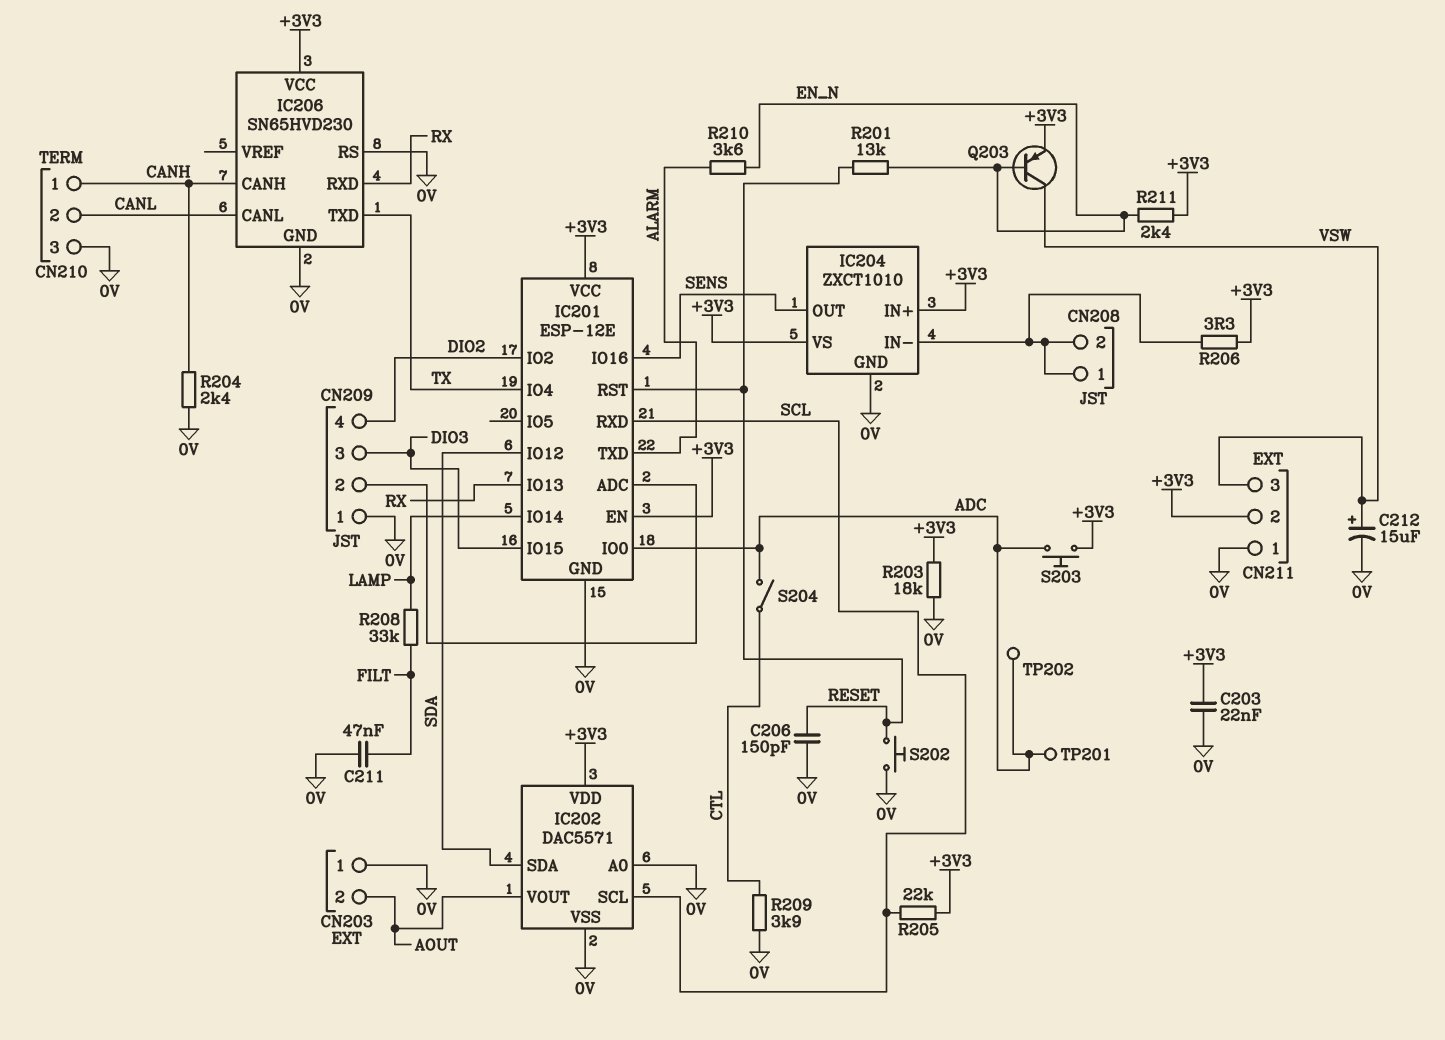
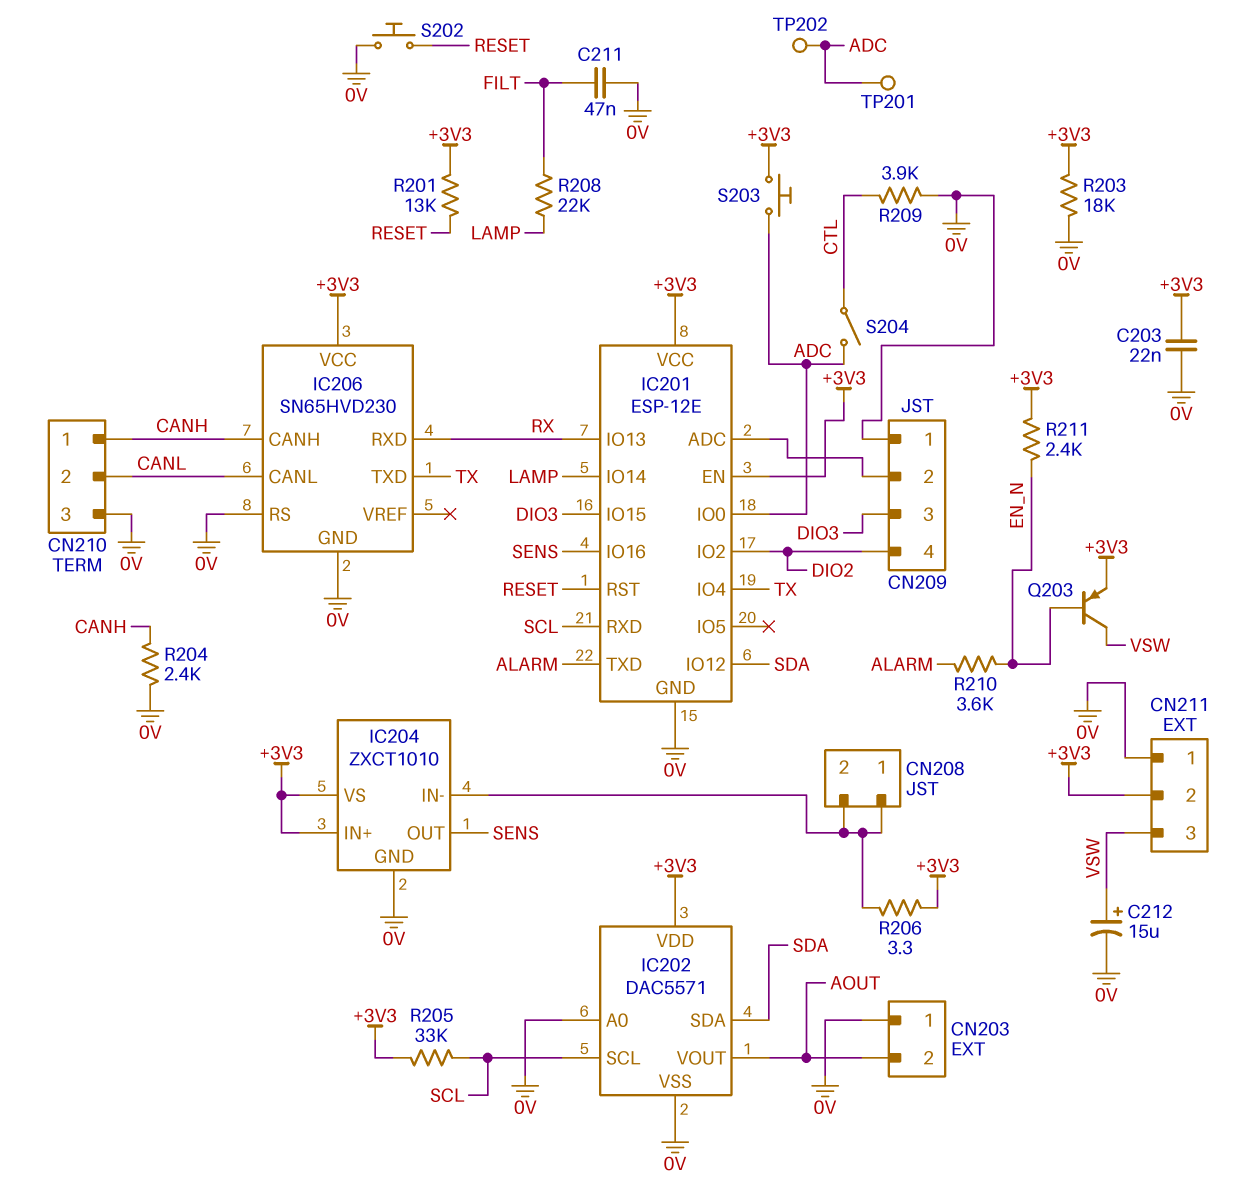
C206: 150pF (0V, RESET) -> none
R201: 13k (EN_N, RESET) -> 13k (+3V3, RESET)
R205: 22k (+3V3, SCL) -> 33k (+3V3, SCL)
R208: 33k (FILT, LAMP) -> 22k (FILT, LAMP)

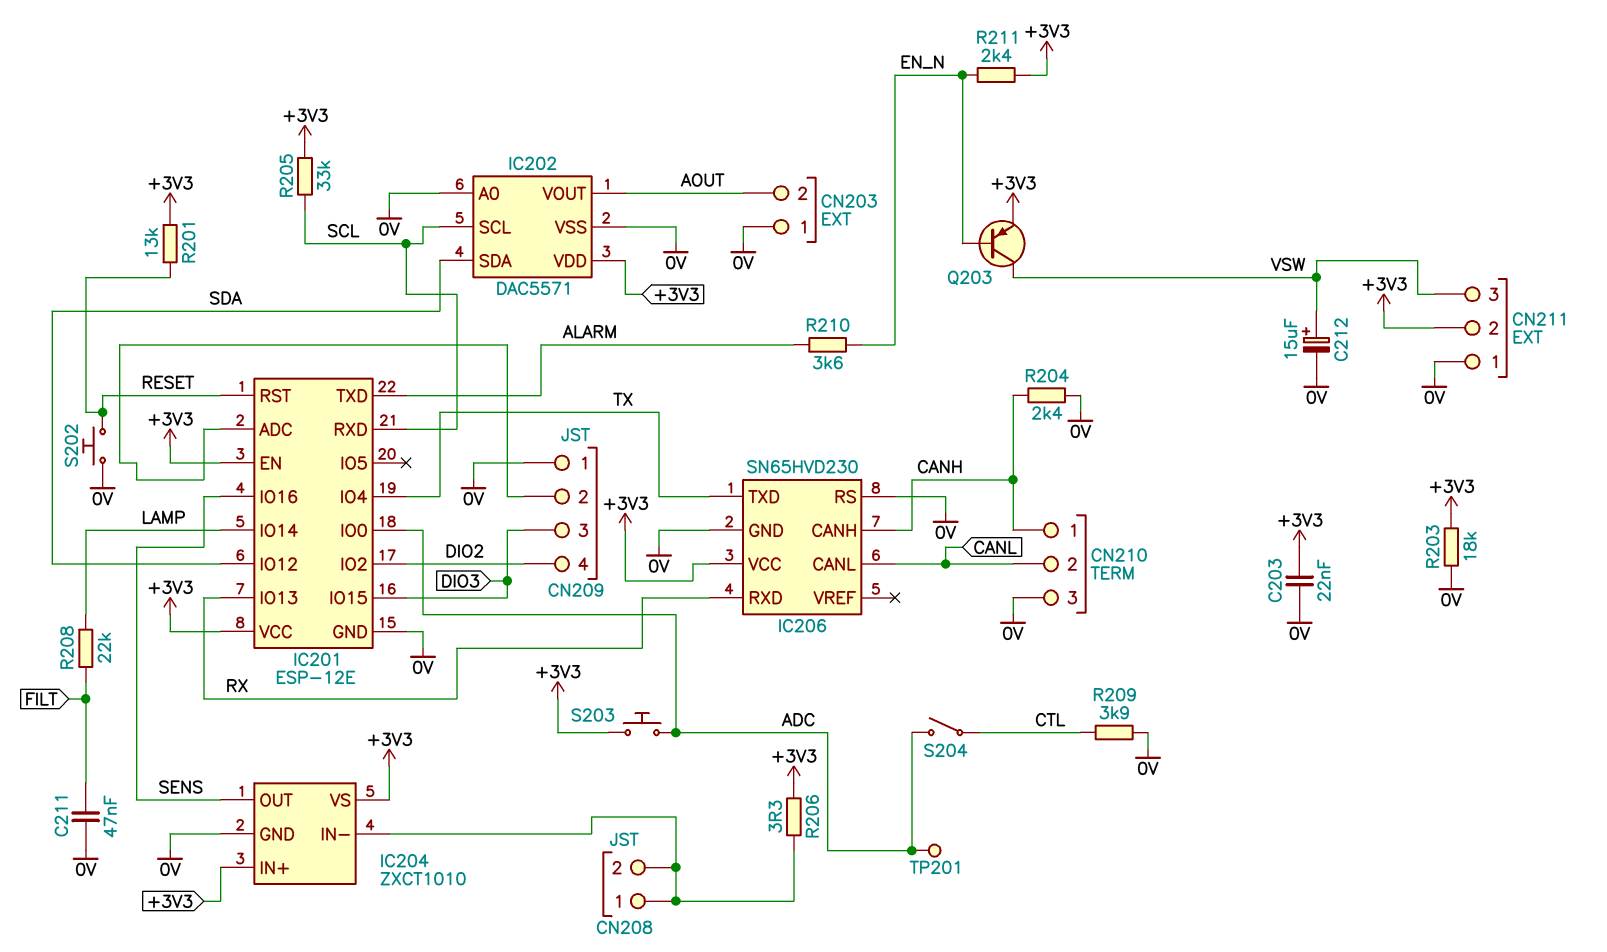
TP202: test point (ADC) -> none

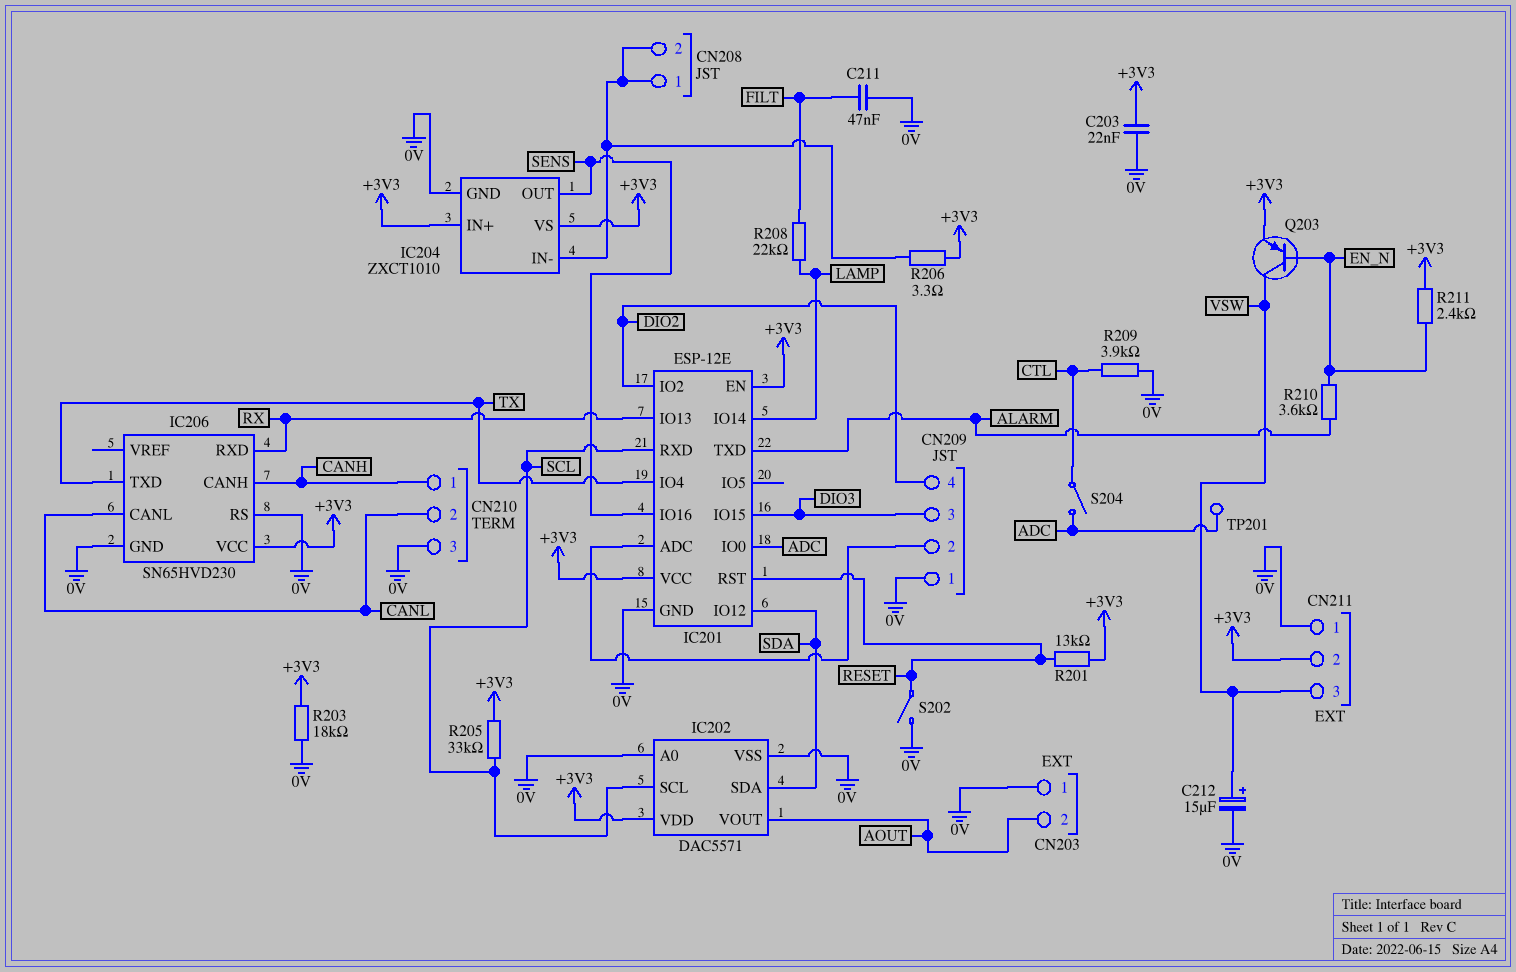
R204: 2.4k (0V, CANH) -> none
S202: button (0V, RESET) -> switch (0V, RESET)
S203: button (+3V3, ADC) -> none

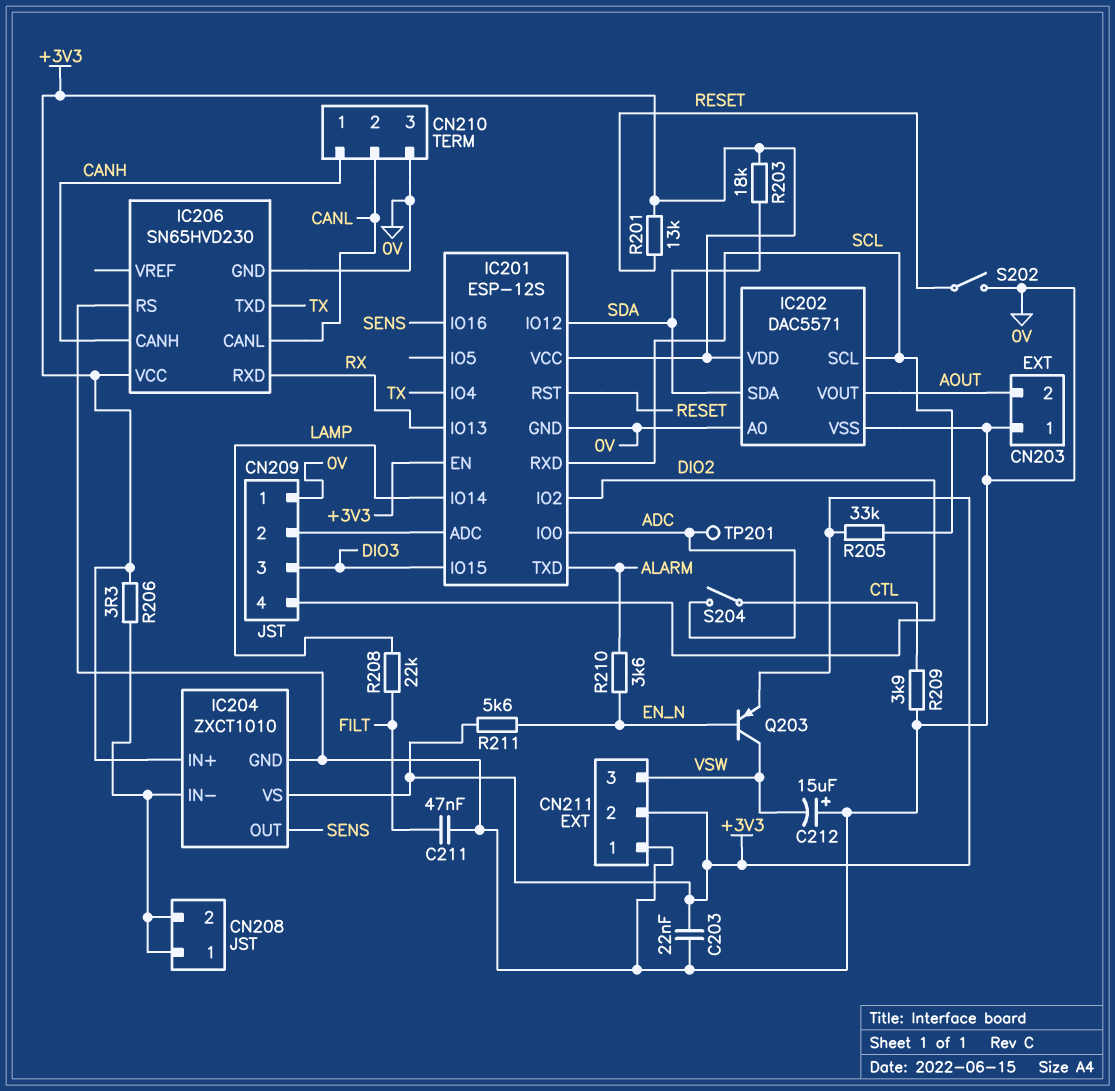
C212: 15uF (plus VSW, minus 0V) -> 15uF (plus 0V, minus VSW)
IC201: ESP-12E -> ESP-12S
R203: 18k (+3V3, 0V) -> 18k (+3V3, SDA)
R211: 2.4k (+3V3, EN_N) -> 5.6k (+3V3, EN_N)

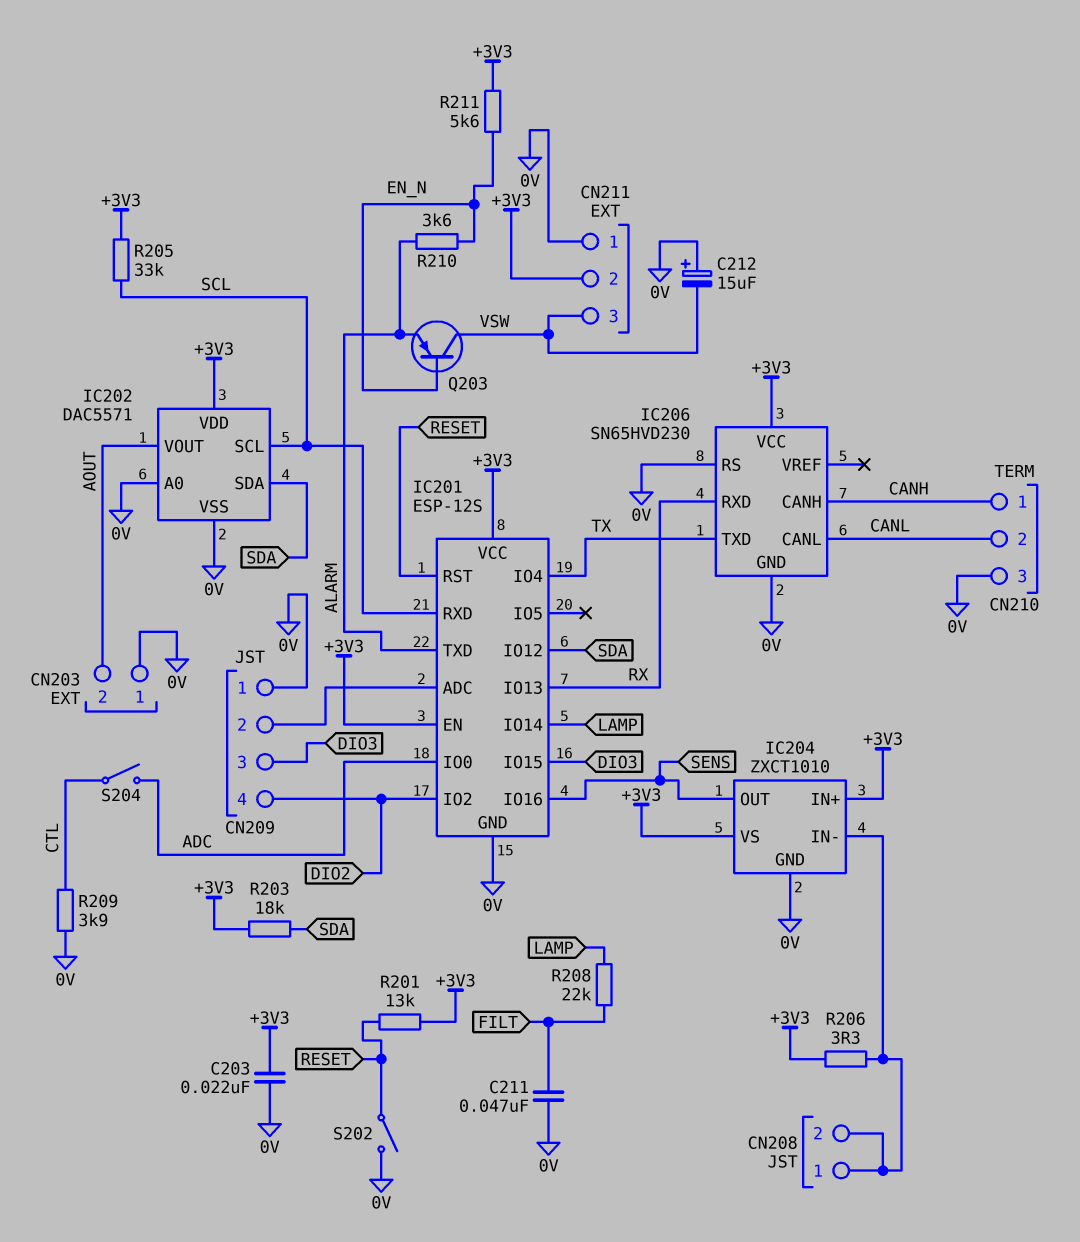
Q203: PNP (B EN_N, C VSW, E +3V3) -> PNP (B EN_N, C VSW, E ALARM)
TP201: test point (ADC) -> none

